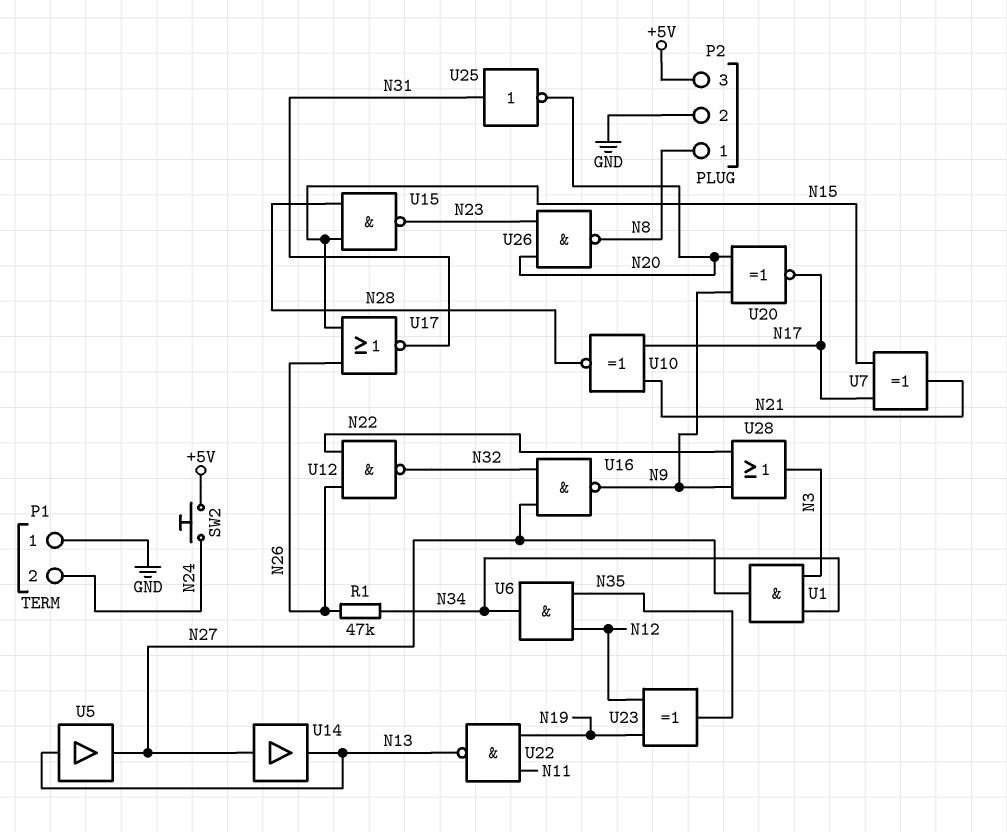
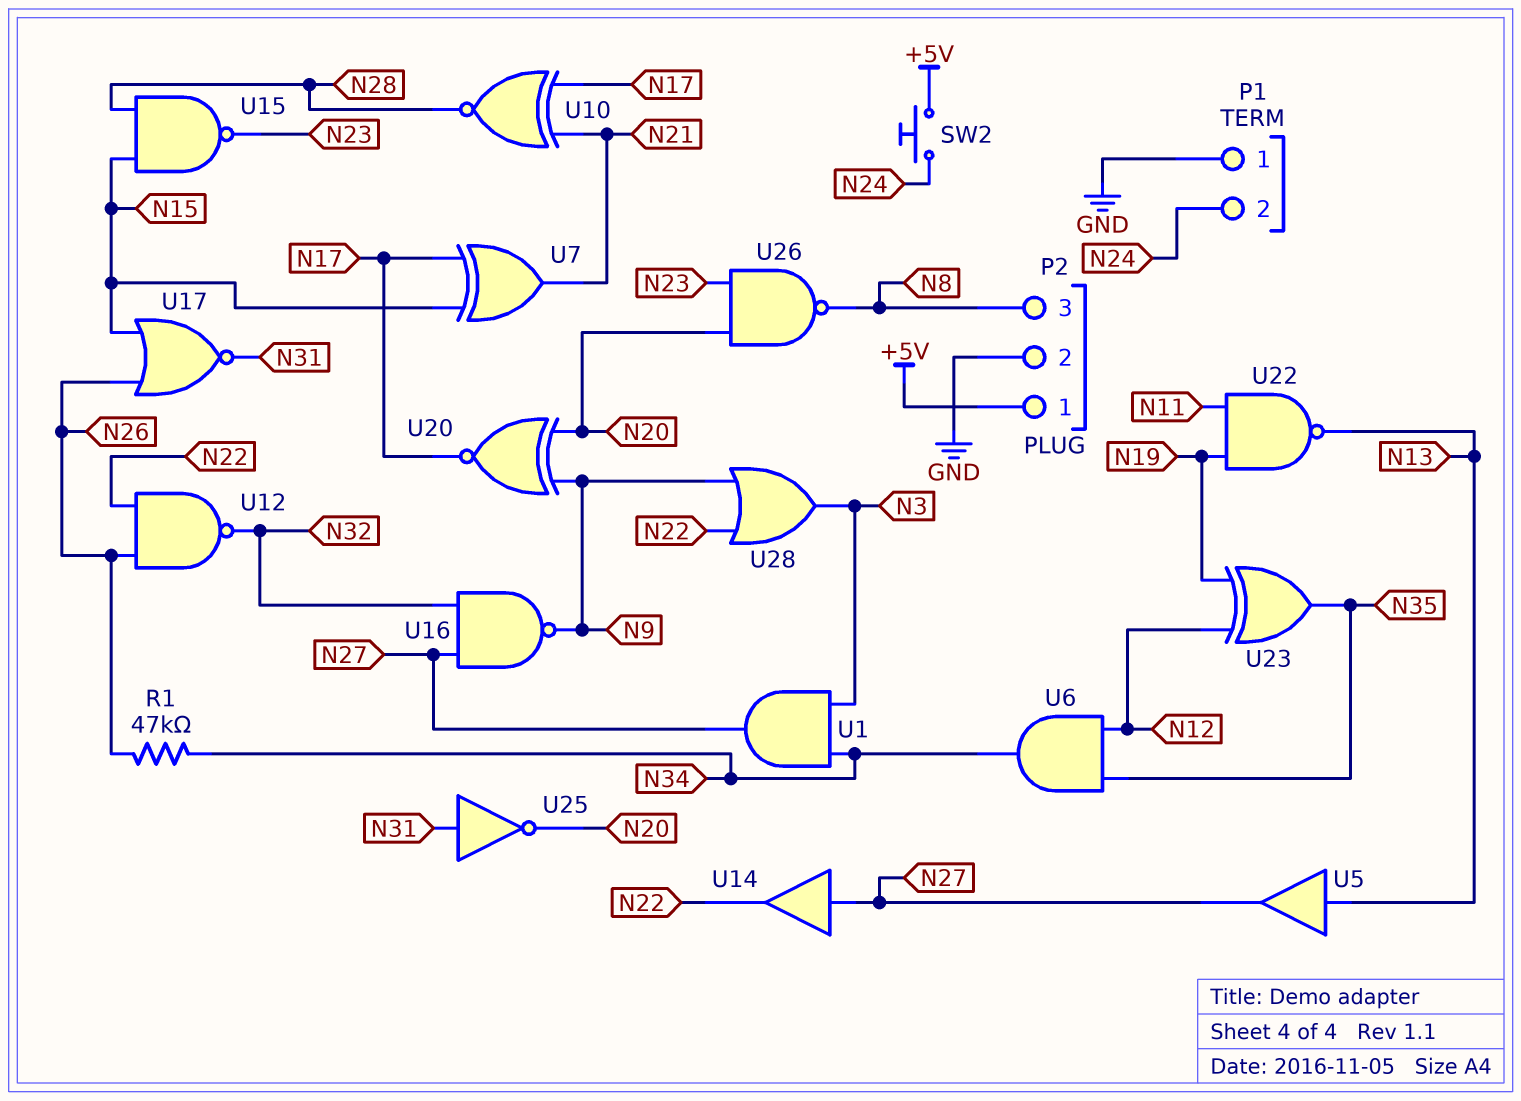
P2 pin 1: N8 -> +5V
P2 pin 3: +5V -> N8
U14: buffer (in N27, out N13) -> buffer (in N27, out N22)

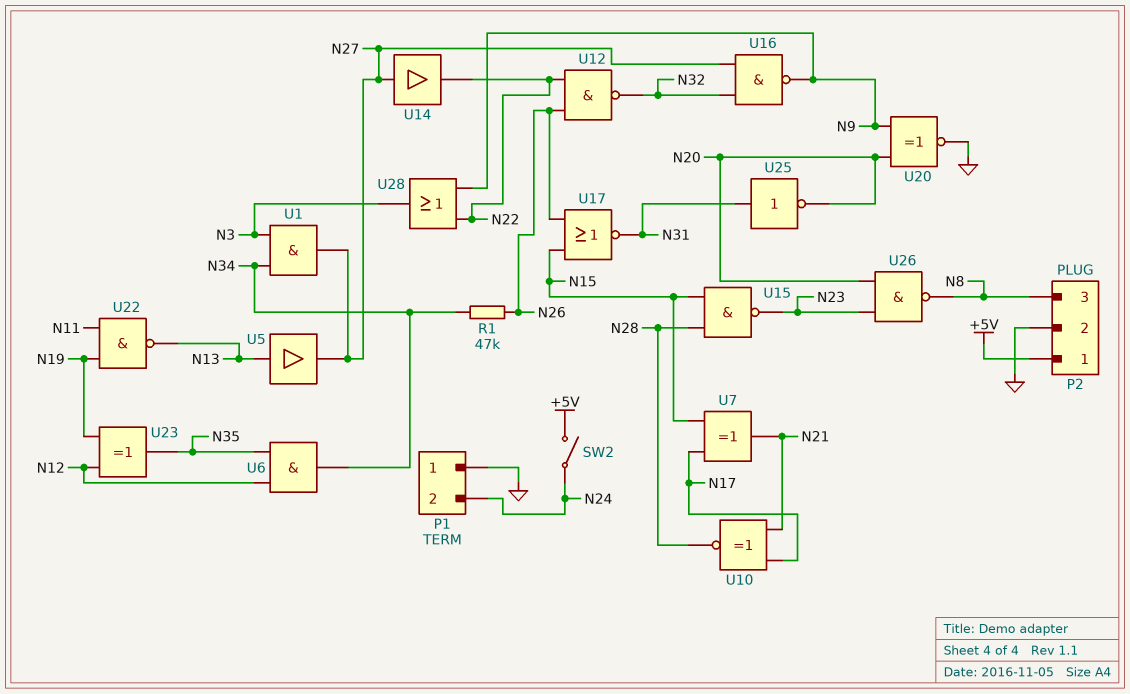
SW2: button (+5V, N24) -> switch (+5V, N24)
U20: XNOR (in N9, in N20, out N17) -> XNOR (in N9, in N20, out GND)

